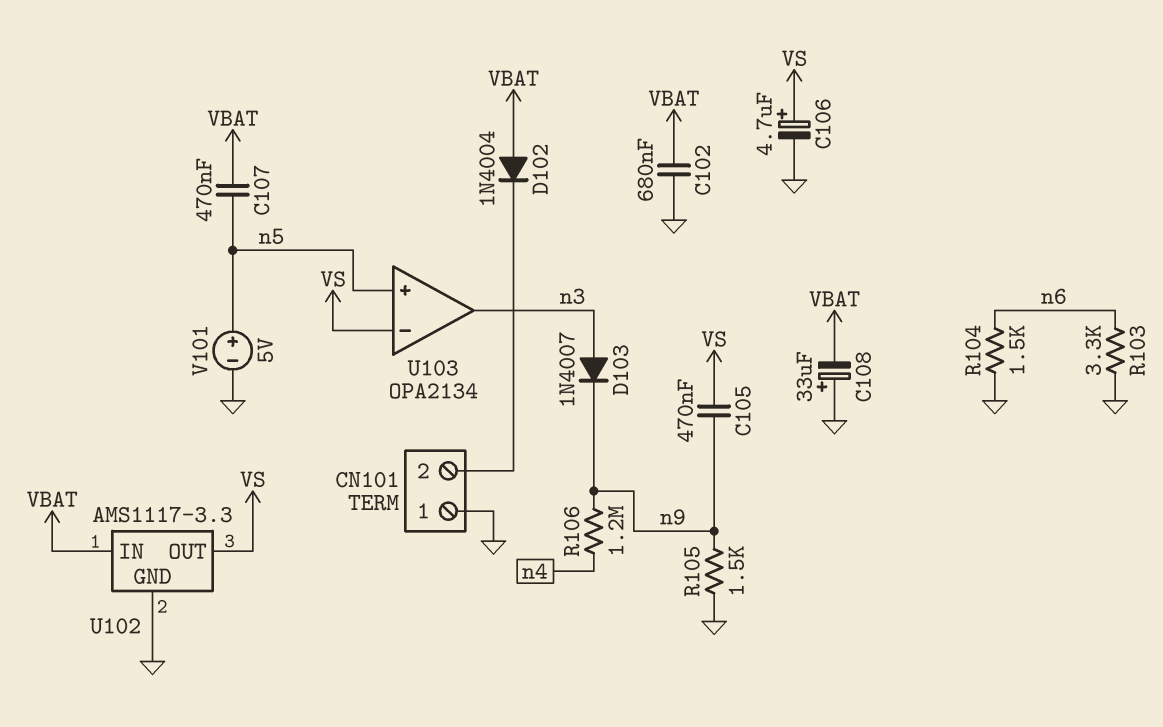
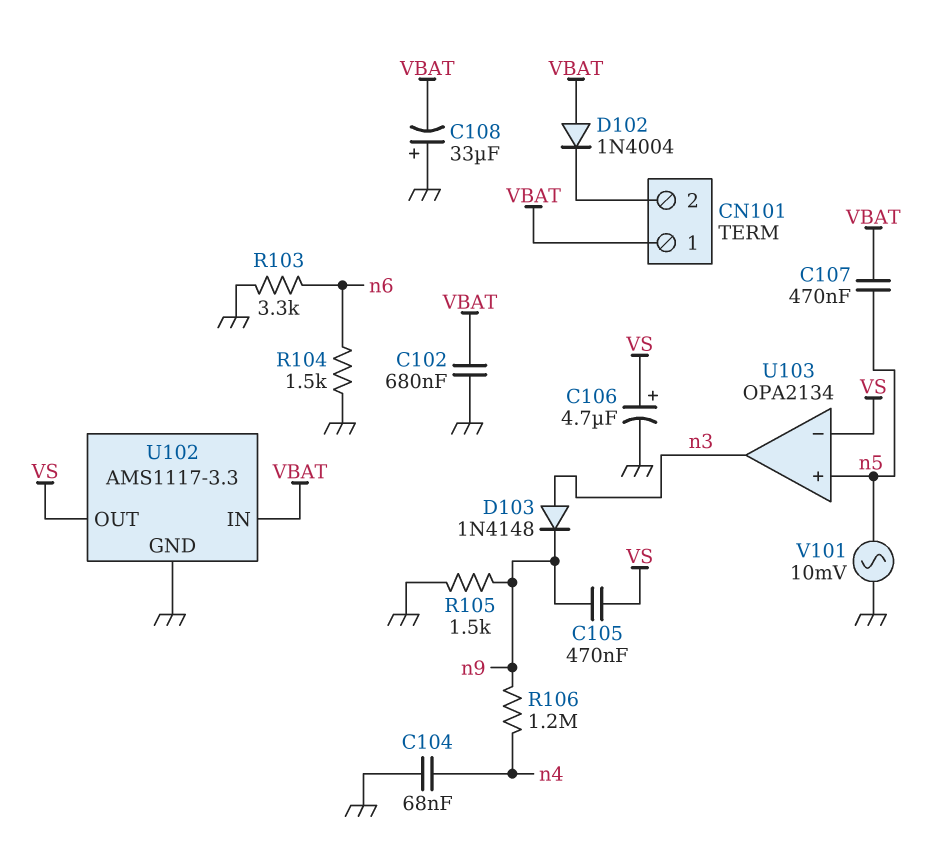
C104: none -> 68nF (GND, n4)
CN101 pin 1: GND -> VBAT
D103: diode 1N4007 (A n3, K n9) -> diode 1N4148 (A n3, K n9)
V101: 5V (plus n5, minus GND) -> AC 10mV (GND, n5)

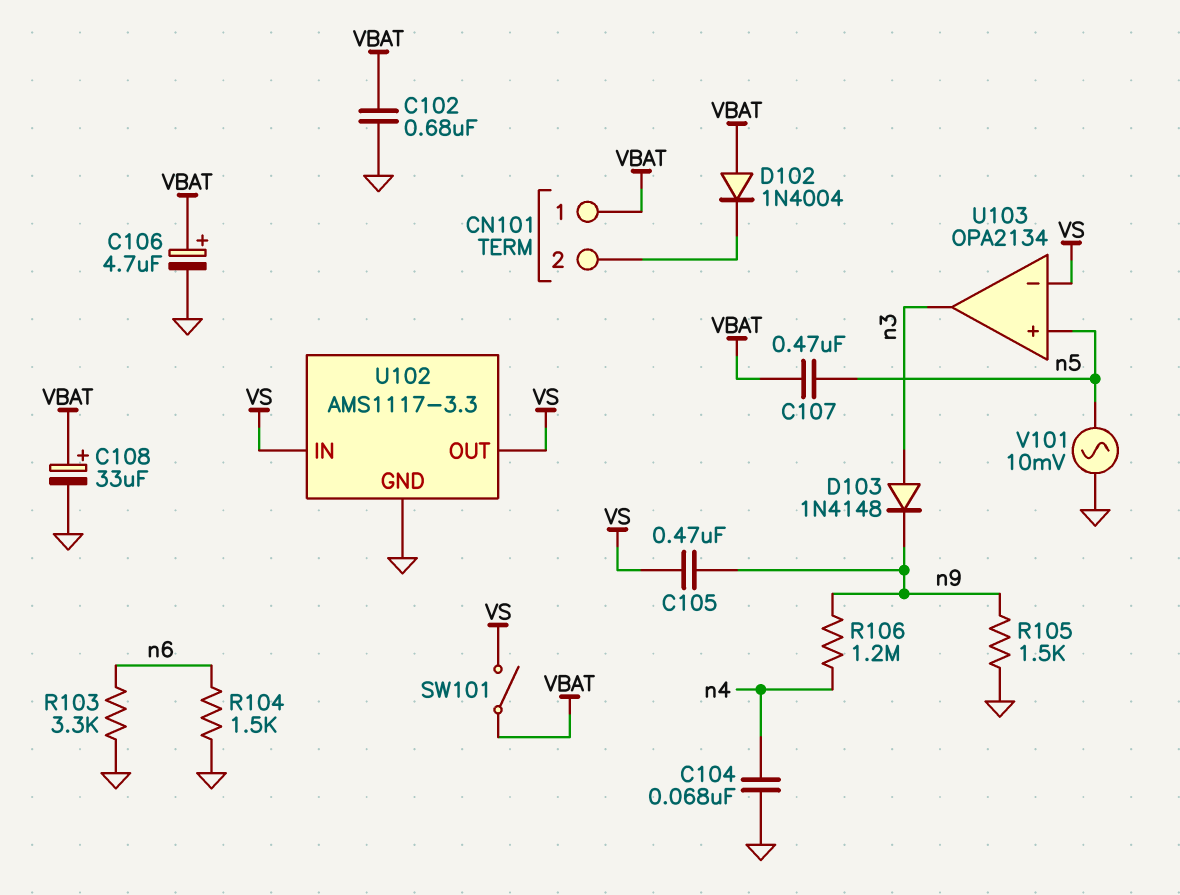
C106: 4.7uF (plus VS, minus GND) -> 4.7uF (plus VBAT, minus GND)
C108: 33uF (plus GND, minus VBAT) -> 33uF (plus VBAT, minus GND)
SW101: none -> switch (VBAT, VS)
U102 pin IN: VBAT -> VS

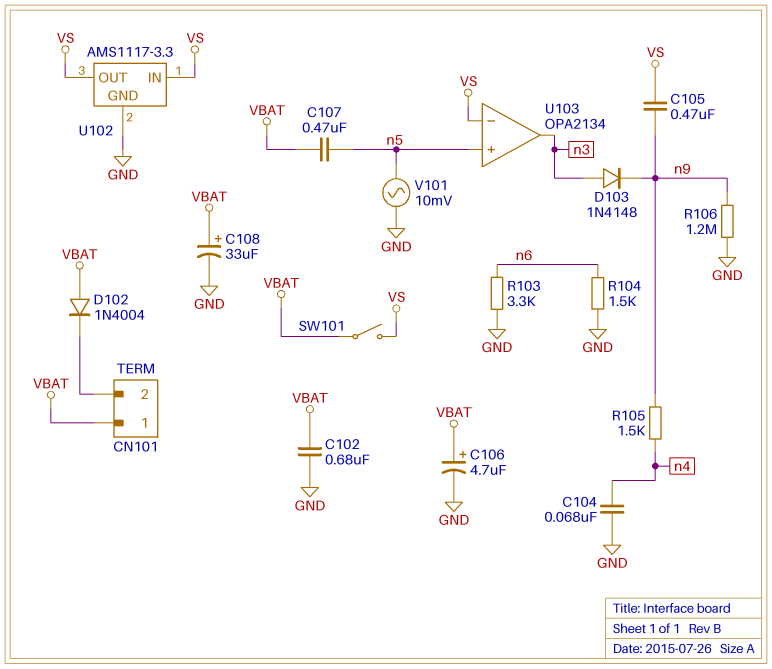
R105: 1.5k (GND, n9) -> 1.5k (n4, n9)
R106: 1.2M (n4, n9) -> 1.2M (GND, n9)

